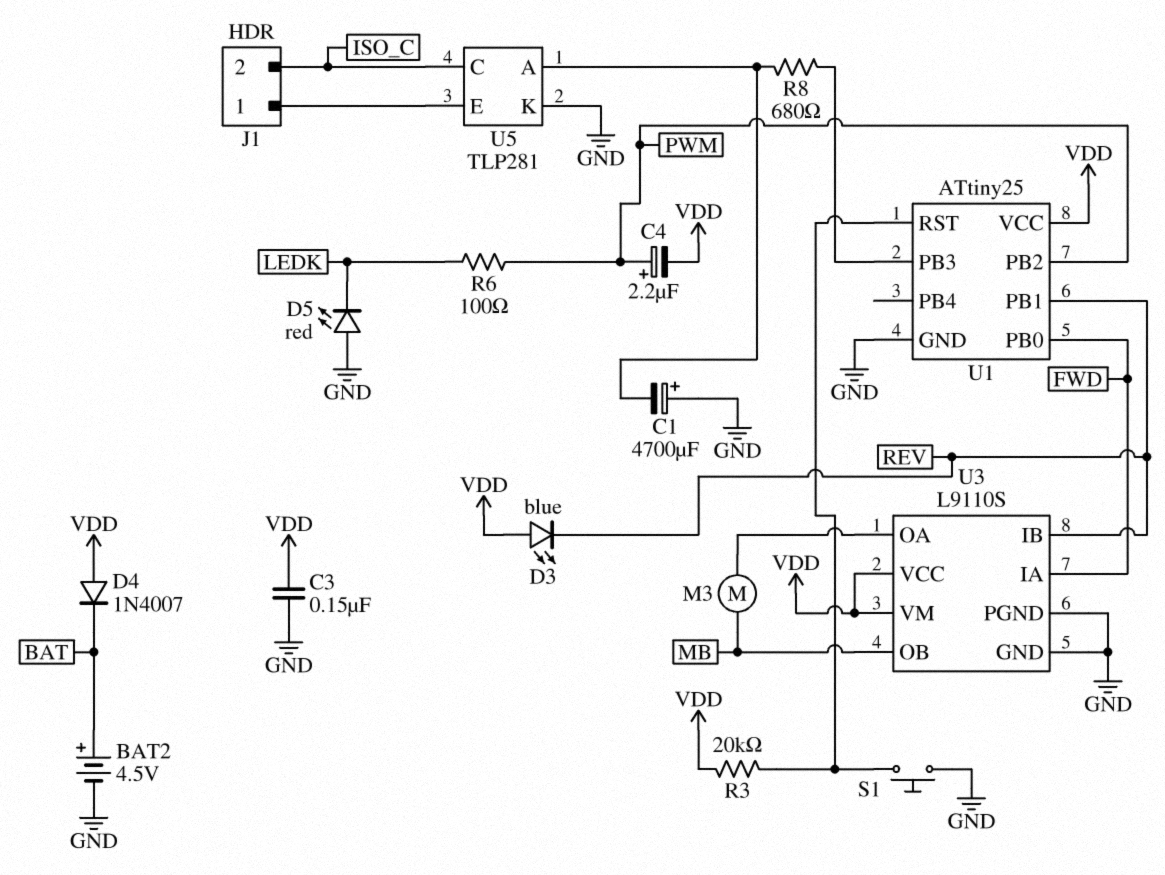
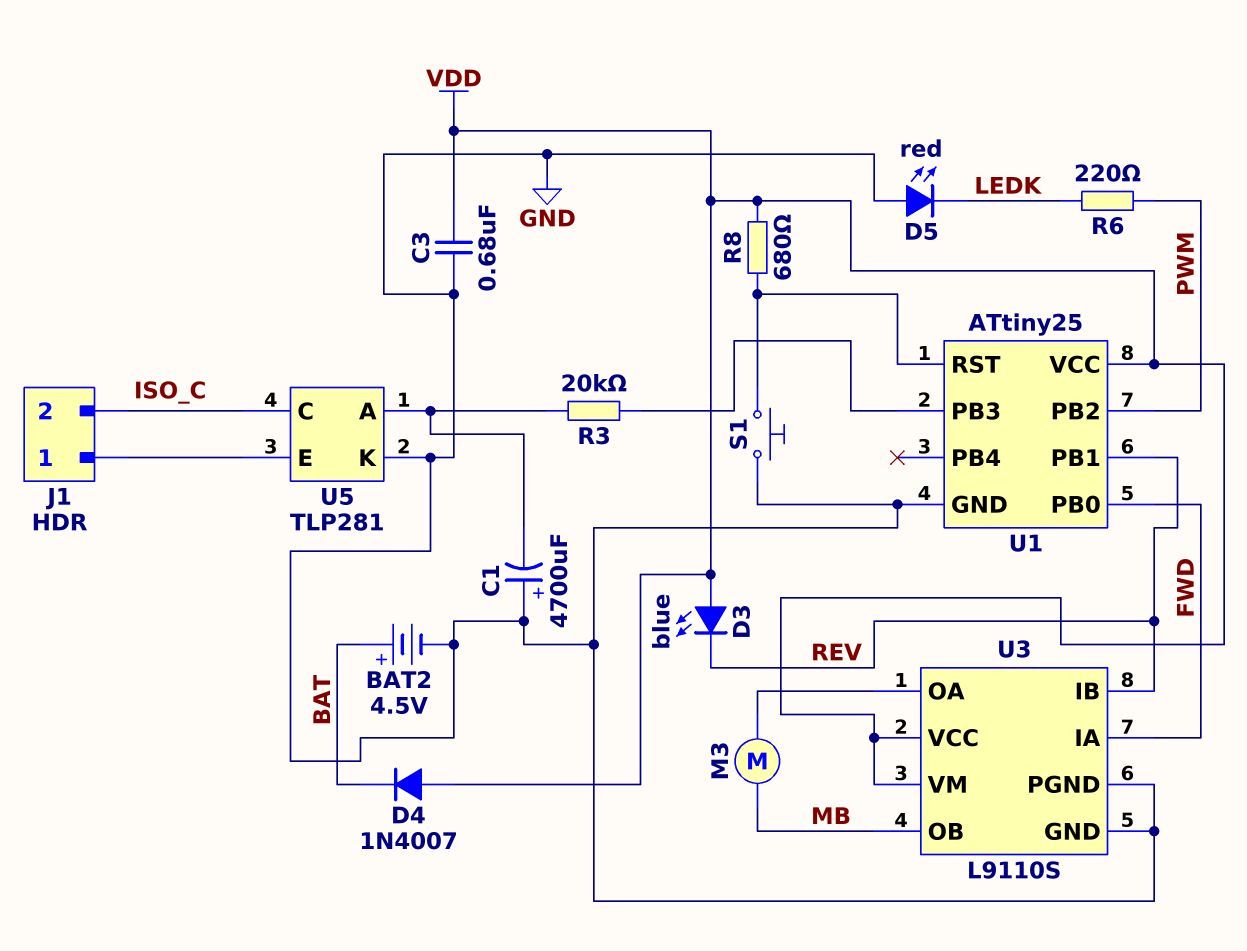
C3: 150nF (GND, VDD) -> 680nF (GND, VDD)
C4: 2.2uF (plus PWM, minus VDD) -> none
R3: 20k (U1/RST, VDD) -> 20k (U1/PB3, U5/A)
R6: 100 (LEDK, PWM) -> 220 (LEDK, PWM)
R8: 680 (U1/PB3, U5/A) -> 680 (U1/RST, VDD)

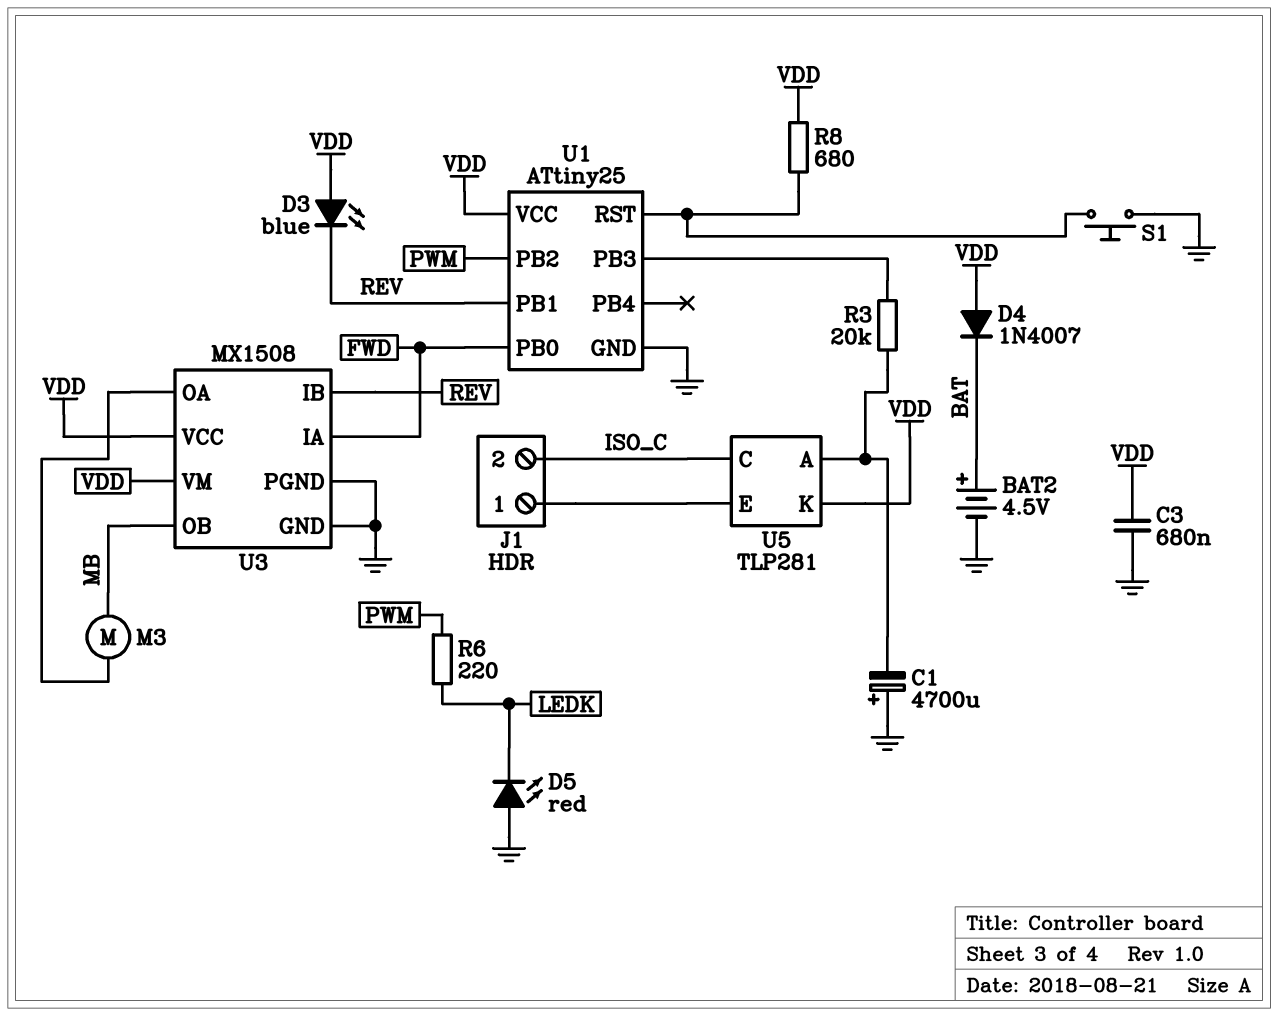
U3: L9110S -> MX1508
U5 pin K: GND -> VDD

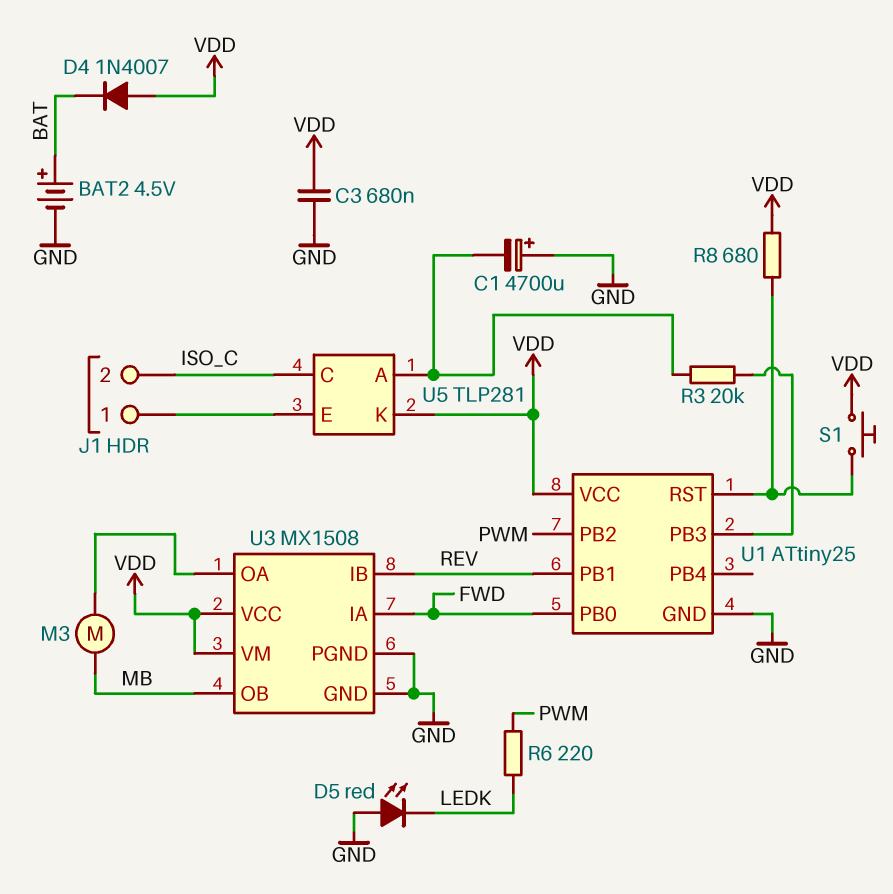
D3: LED blue (A VDD, K REV) -> none
S1: button (GND, U1/RST) -> button (U1/RST, VDD)

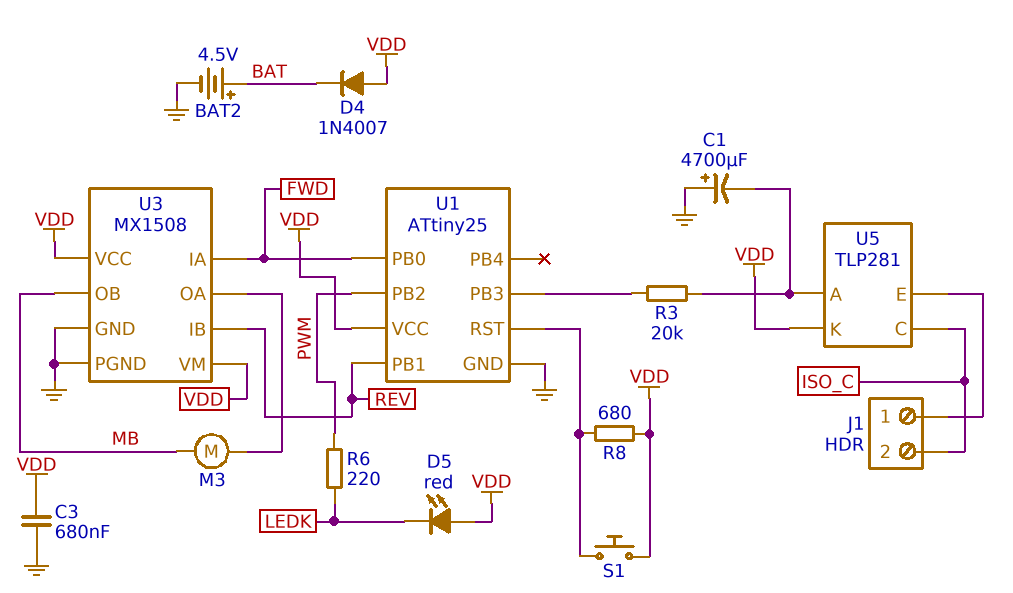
D5: LED red (A GND, K LEDK) -> LED red (A VDD, K LEDK)

